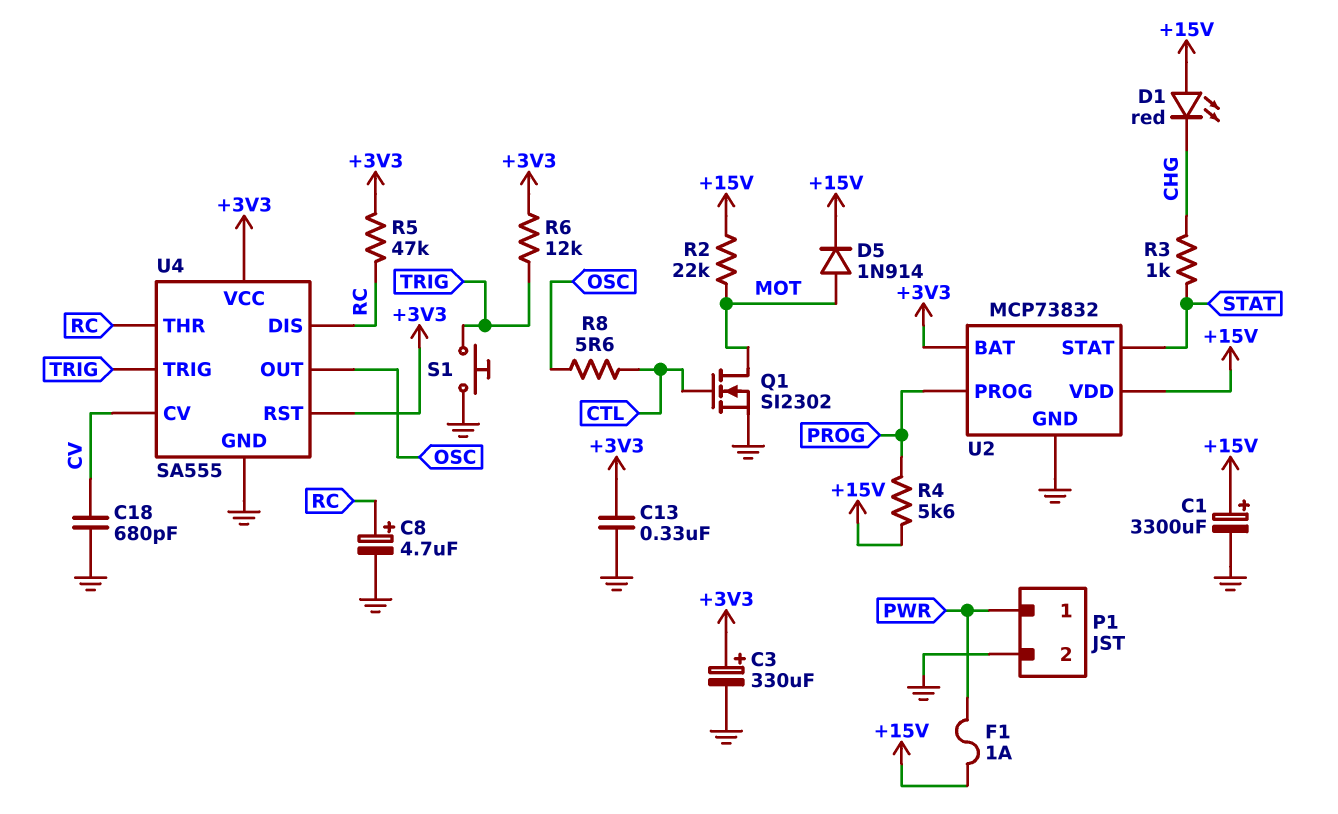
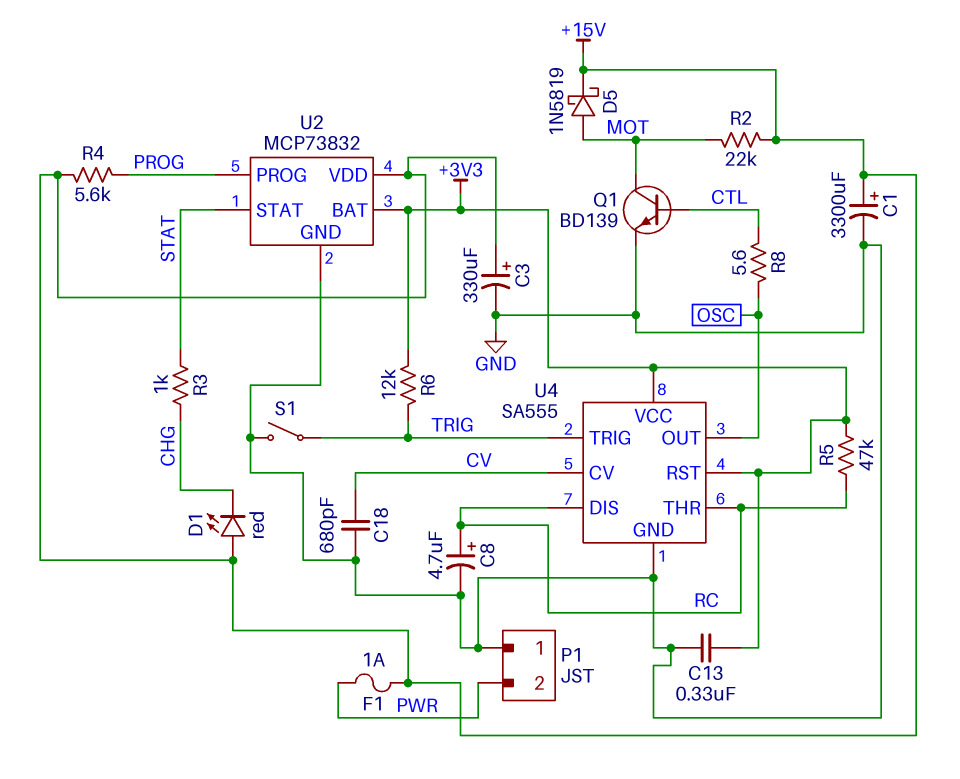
C3: 330uF (plus +3V3, minus GND) -> 330uF (plus +15V, minus GND)
D5: diode 1N914 (A MOT, K +15V) -> schottky 1N5819 (A MOT, K +15V)
P1 pin 1: PWR -> GND
P1 pin 2: GND -> PWR
Q1: NMOS SI2302 (G CTL, D MOT, S GND) -> NPN BD139 (B CTL, C MOT, E GND)
S1: button (GND, TRIG) -> switch (GND, TRIG)

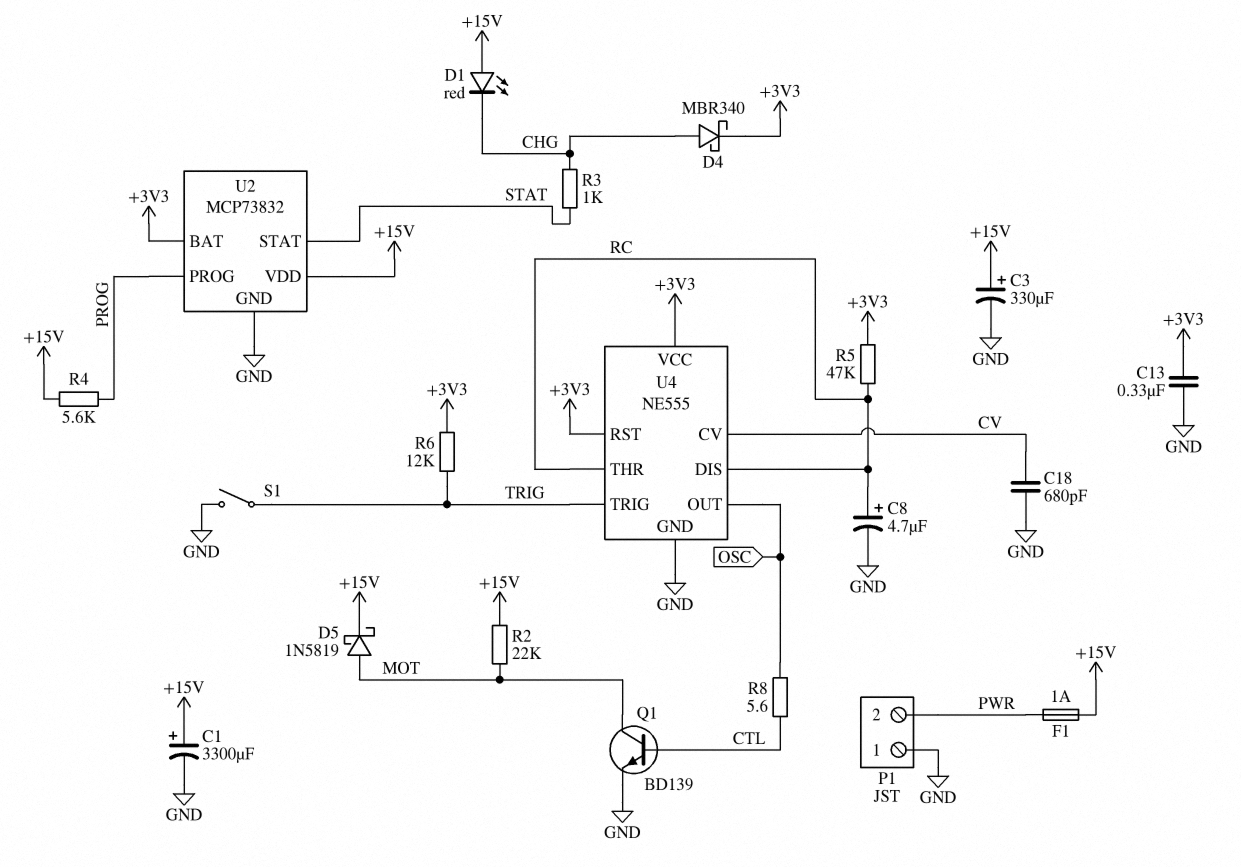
D4: none -> schottky MBR340 (A CHG, K +3V3)
U4: SA555 -> NE555

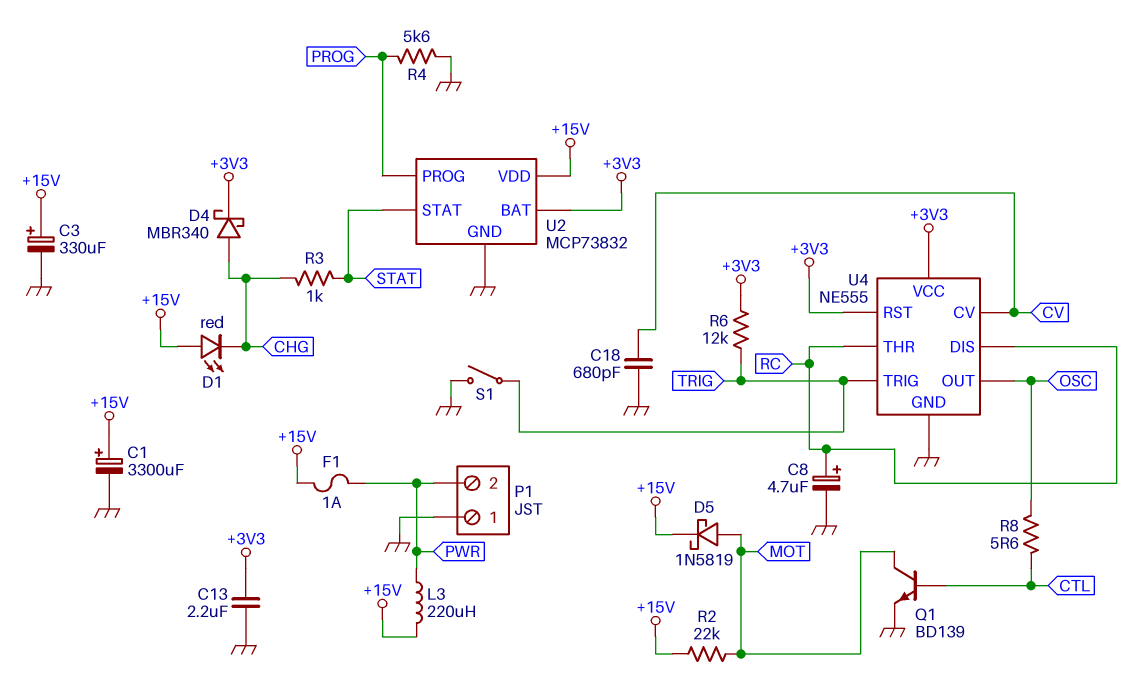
C13: 330nF (+3V3, GND) -> 2.2uF (+3V3, GND)
L3: none -> 220uH (+15V, PWR)
R4: 5.6k (+15V, PROG) -> 5.6k (GND, PROG)
R5: 47k (+3V3, RC) -> none

